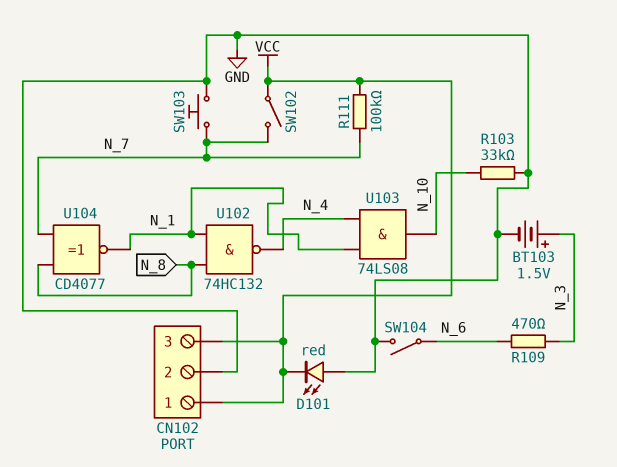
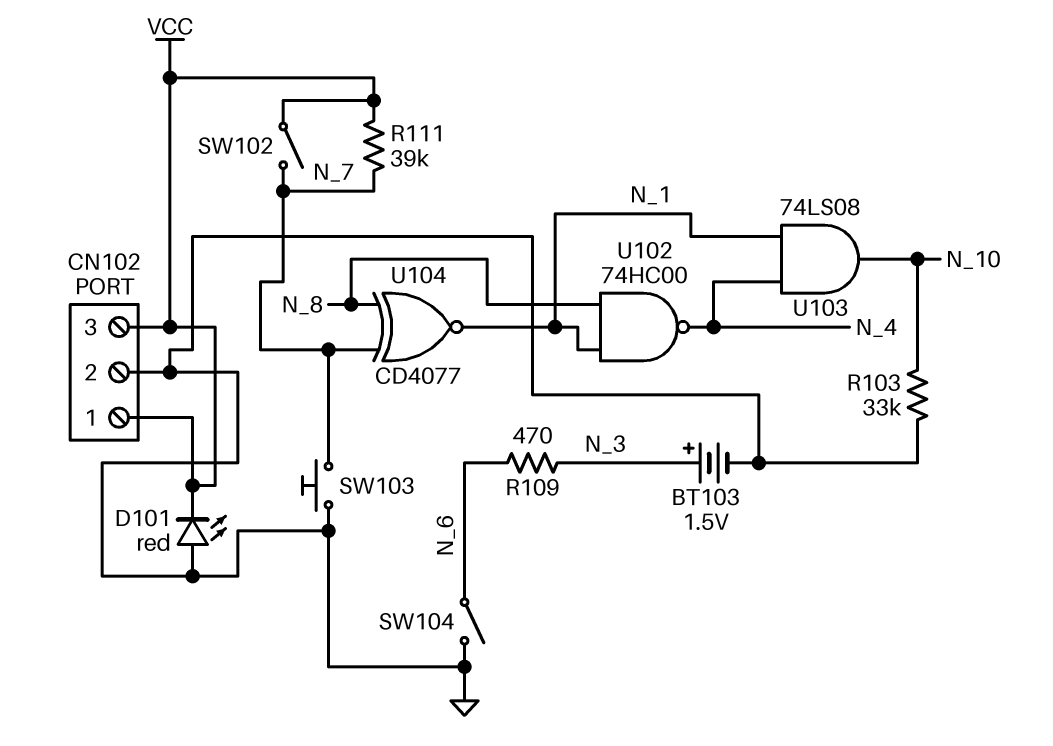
R111: 100k (N_7, VCC) -> 39k (N_7, VCC)
U102: NAND 74HC132 (in N_1, in N_8, out N_4) -> NAND 74HC00 (in N_1, in N_8, out N_4)

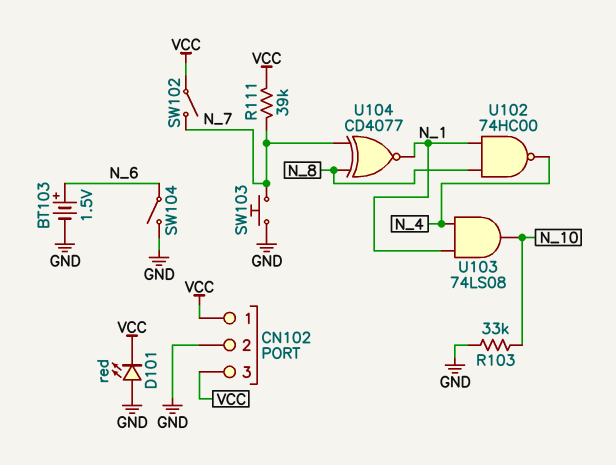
BT103: 1.5V (plus N_3, minus GND) -> 1.5V (plus N_6, minus GND)
R109: 470 (N_3, N_6) -> none

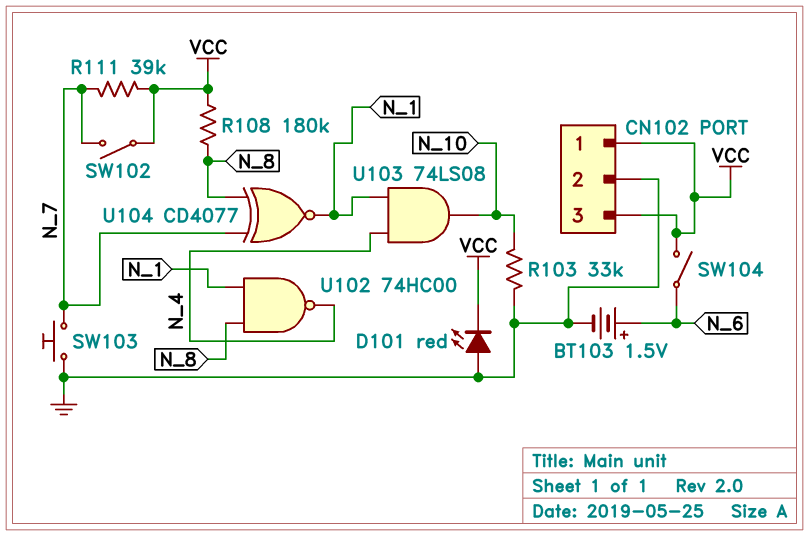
R108: none -> 180k (N_8, VCC)
SW104: switch (GND, N_6) -> switch (N_6, VCC)

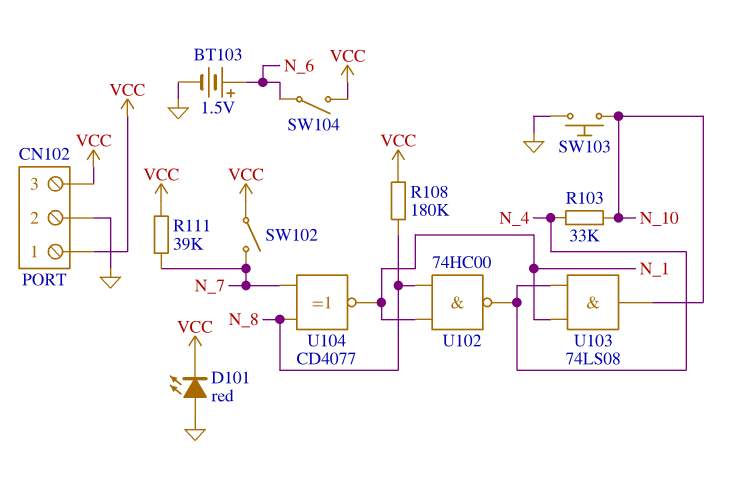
R103: 33k (GND, N_10) -> 33k (N_4, N_10)
SW103: button (GND, N_7) -> button (GND, N_10)

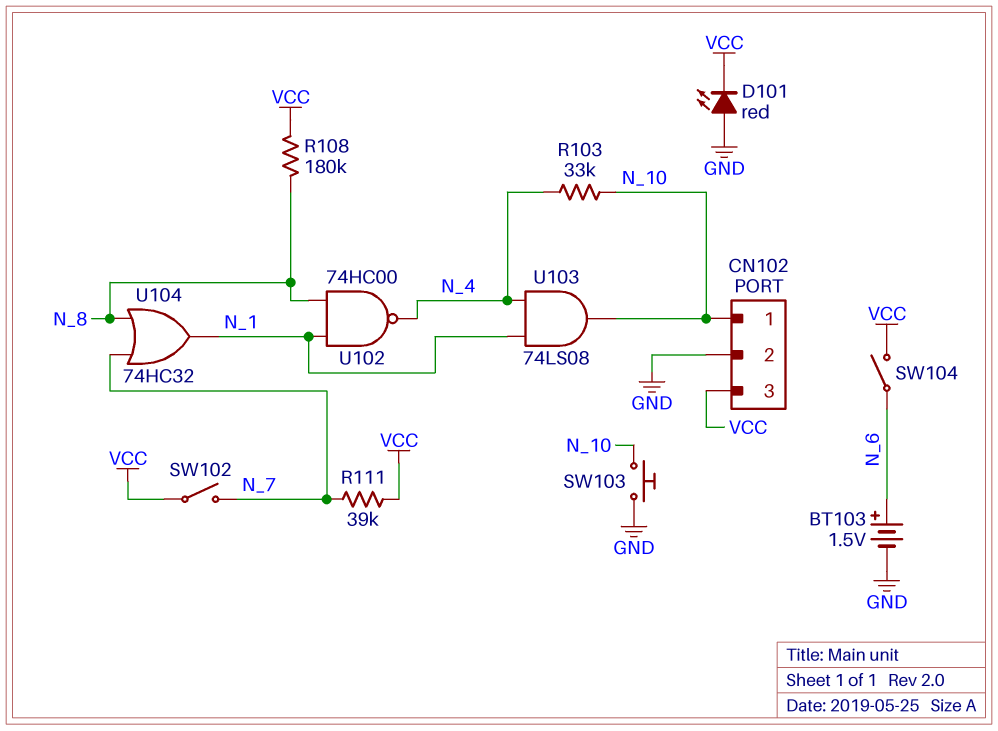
CN102 pin 1: VCC -> N_10
U104: XNOR CD4077 (in N_7, in N_8, out N_1) -> OR 74HC32 (in N_7, in N_8, out N_1)

